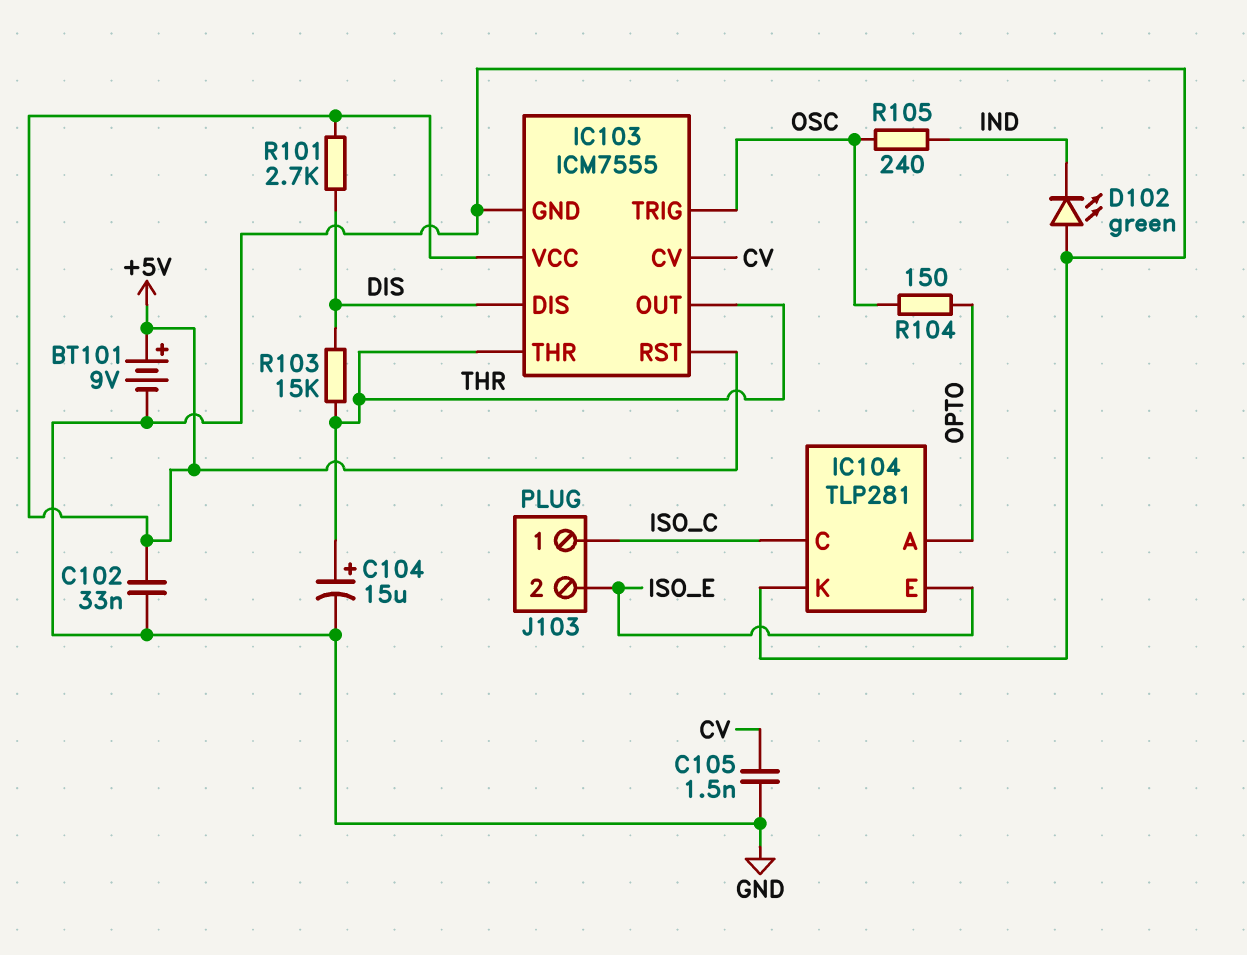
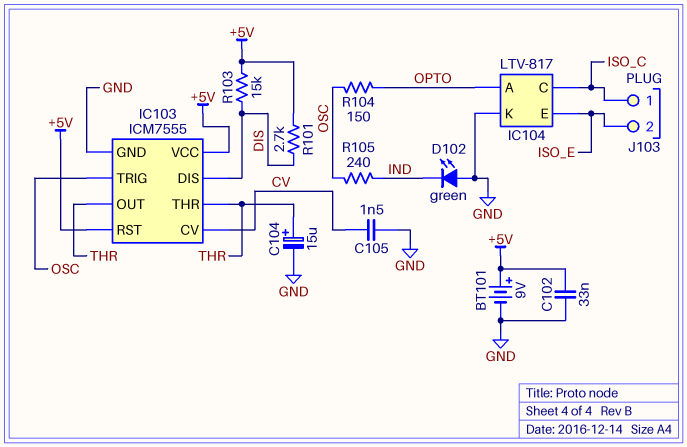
IC104: TLP281 -> LTV-817
R103: 15k (DIS, THR) -> 15k (+5V, DIS)

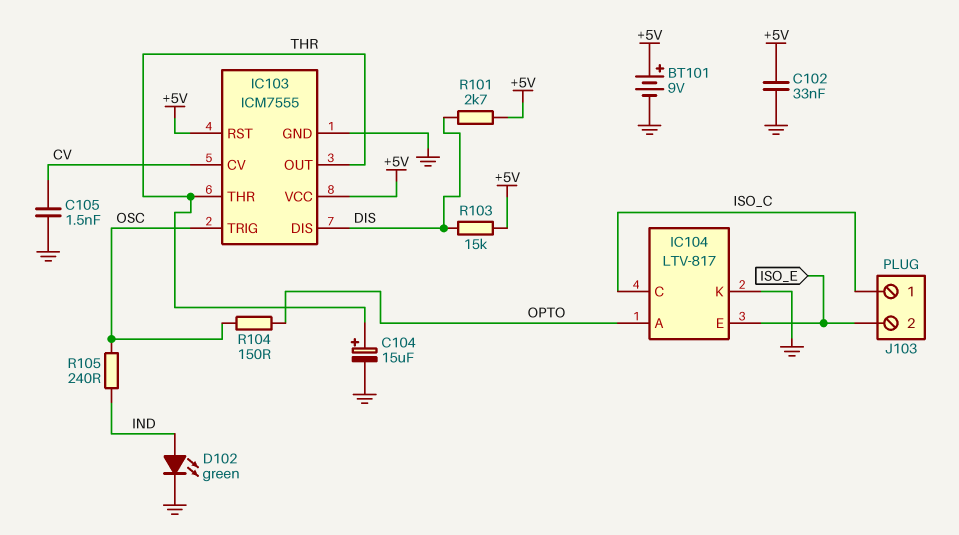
D102: LED green (A GND, K IND) -> LED green (A IND, K GND)

